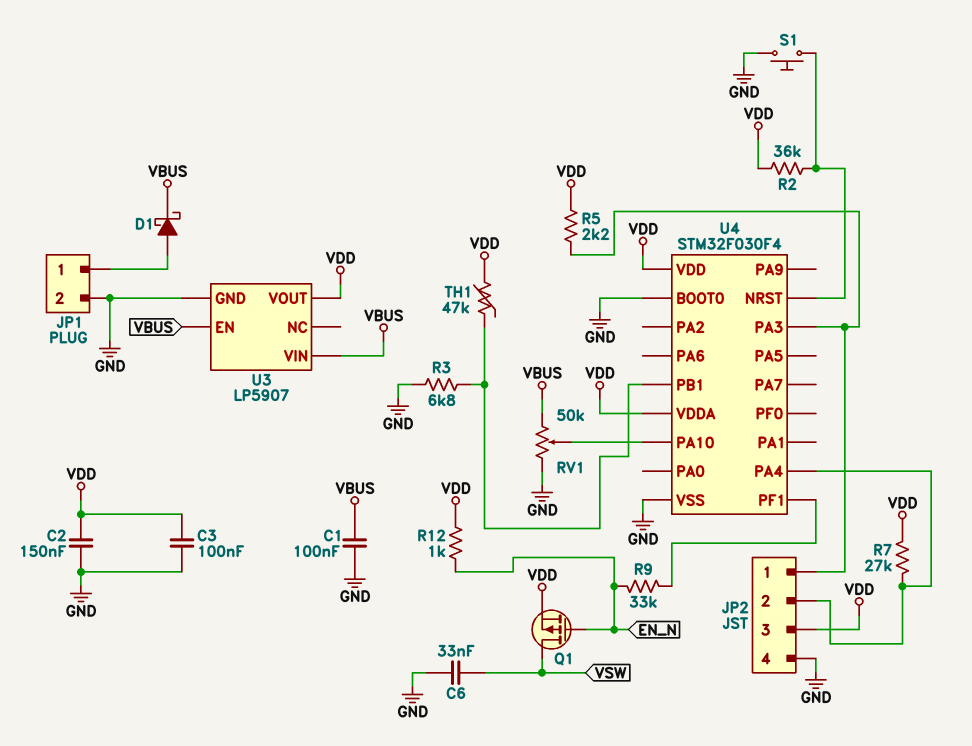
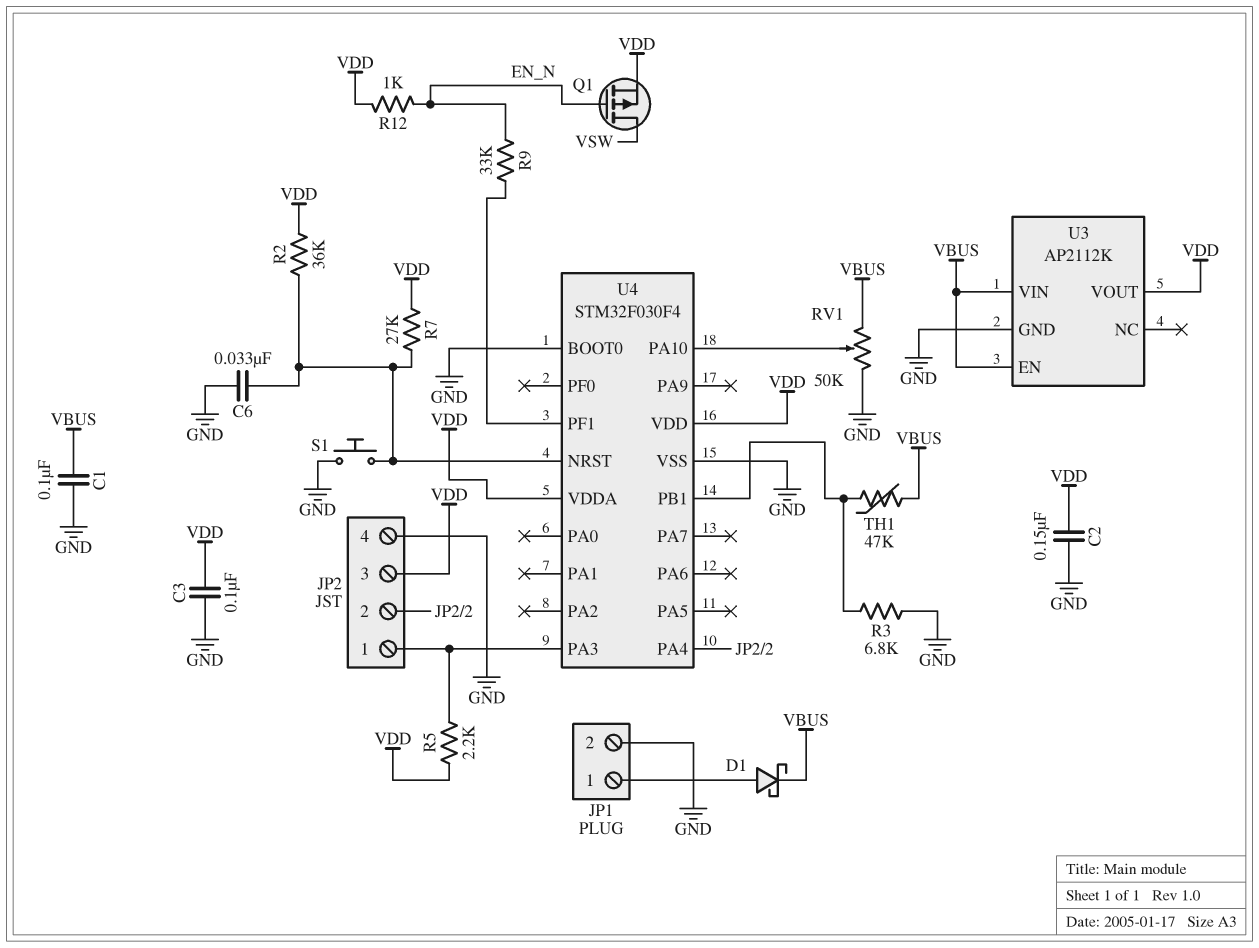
C6: 33nF (GND, VSW) -> 33nF (GND, U4/NRST)
R7: 27k (JP2/2, VDD) -> 27k (U4/NRST, VDD)
TH1: 47k (U4/PB1, VDD) -> 47k (U4/PB1, VBUS)
U3: LP5907 -> AP2112K

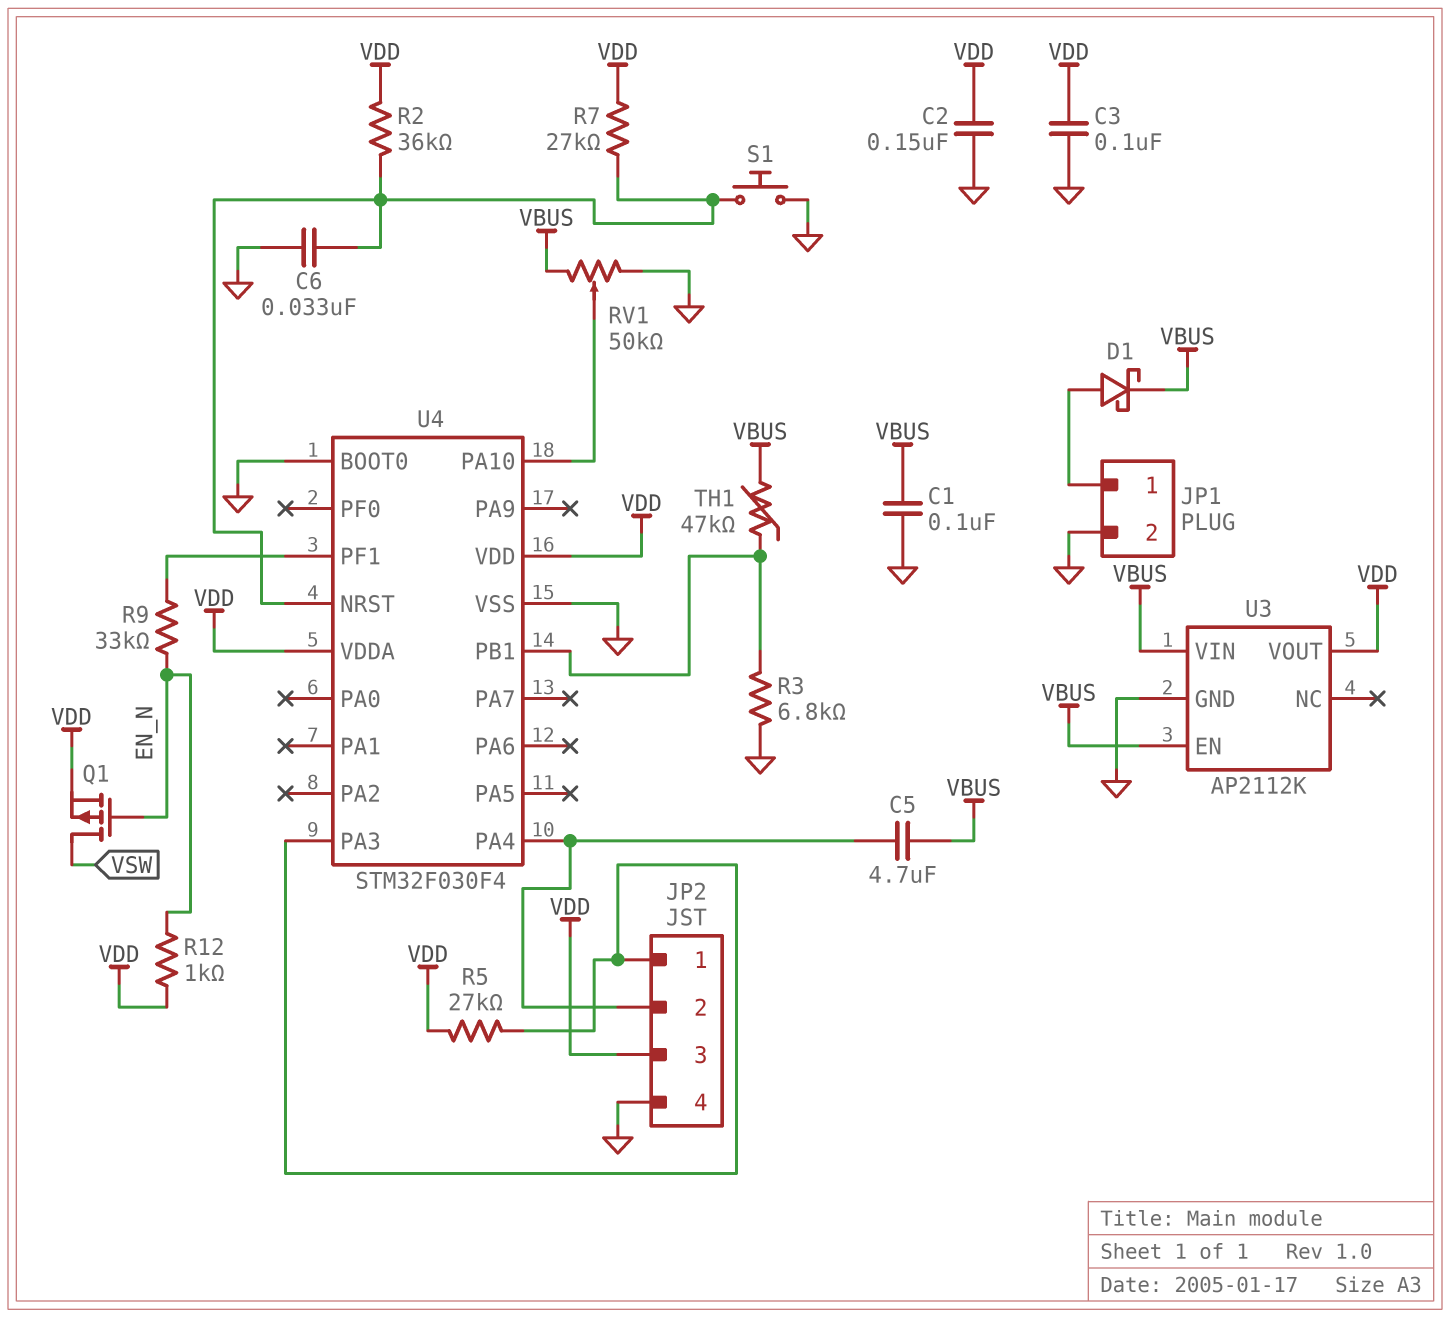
C5: none -> 4.7uF (JP2/2, VBUS)
R5: 2.2k (JP2/1, VDD) -> 27k (JP2/1, VDD)

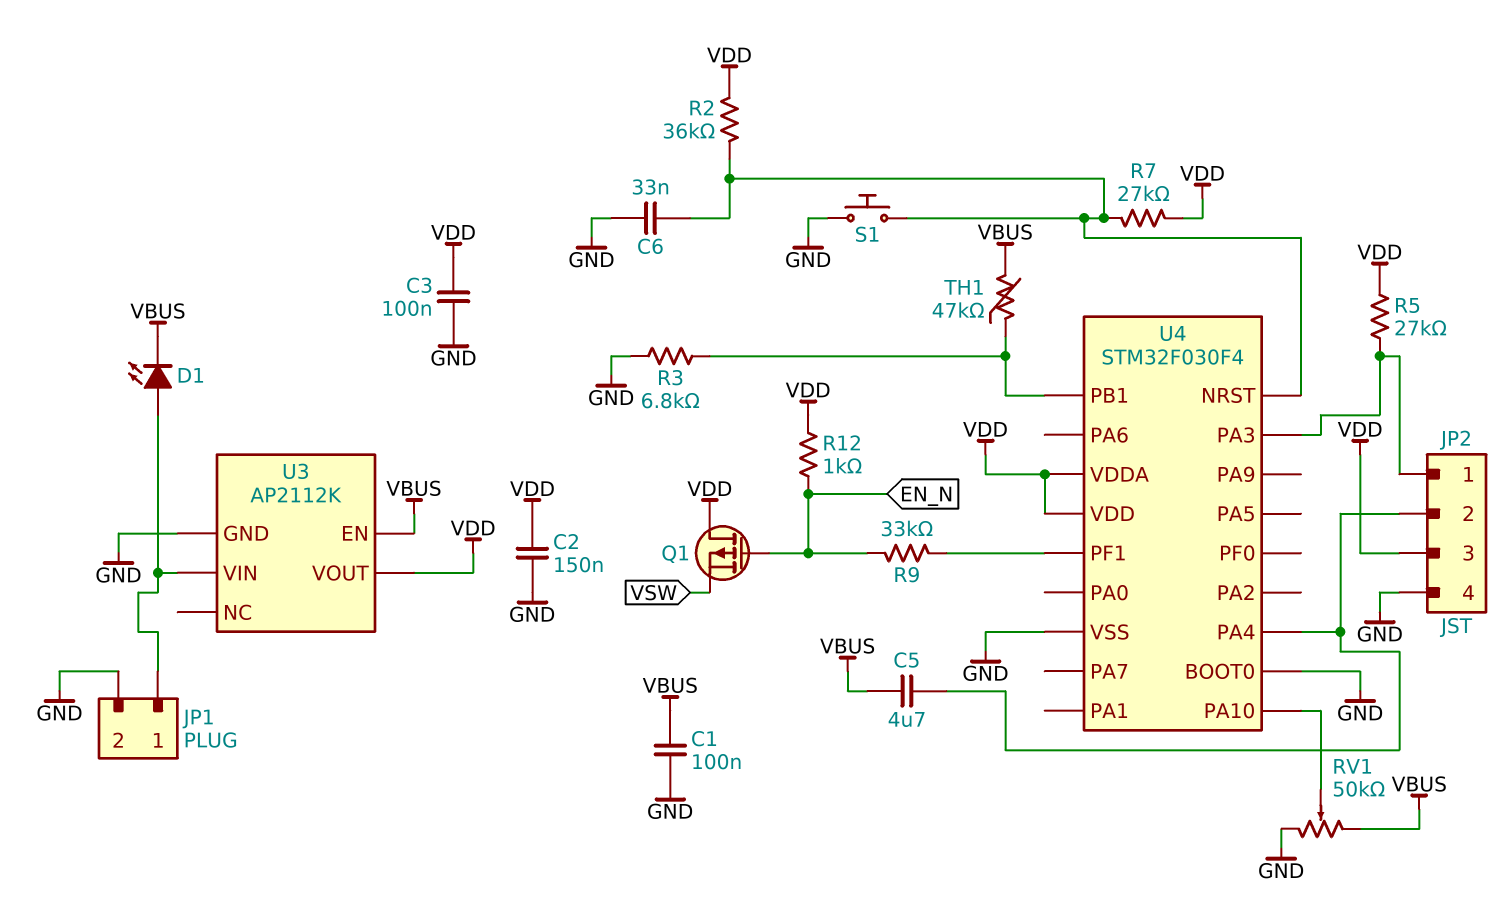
D1: schottky (A JP1/1, K VBUS) -> LED (A JP1/1, K VBUS)
Q1: PMOS (G EN_N, D VSW, S VDD) -> PMOS (G EN_N, D VDD, S VSW)
U3 pin VIN: VBUS -> JP1/1

